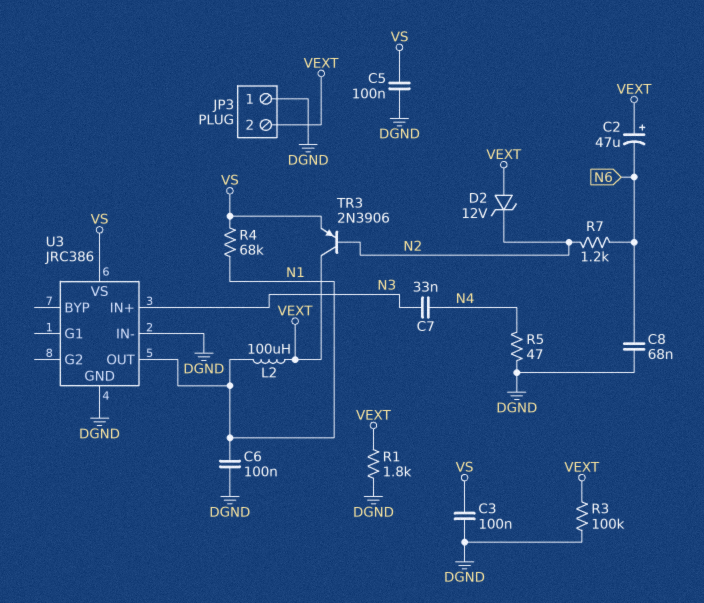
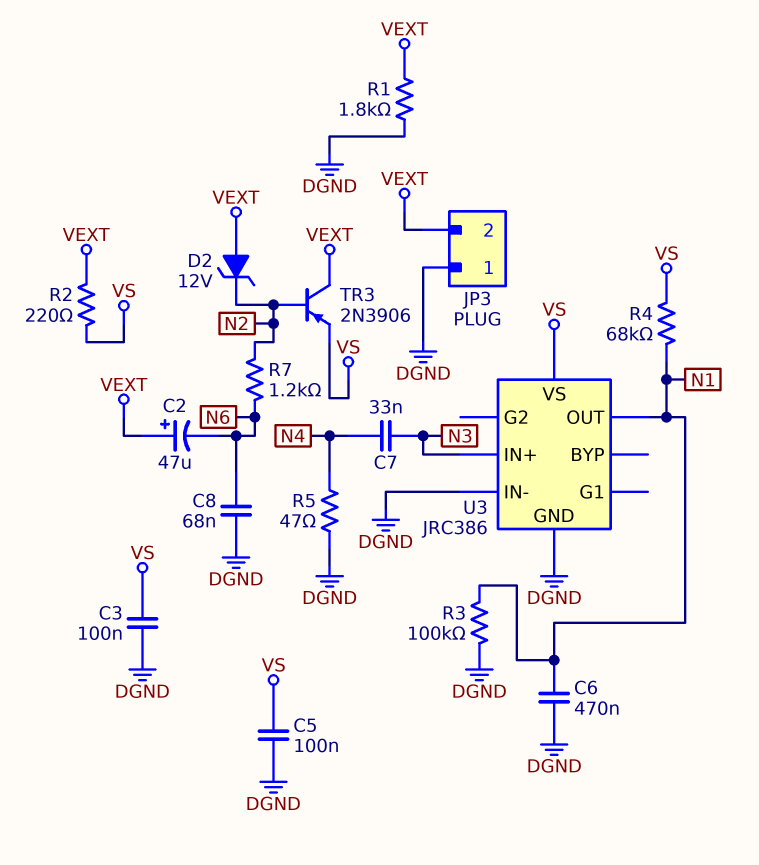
C6: 100nF (DGND, N1) -> 470nF (DGND, N1)
L2: 100uH (N1, VEXT) -> none
R2: none -> 220 (VEXT, VS)
R3: 100k (DGND, VEXT) -> 100k (DGND, N1)

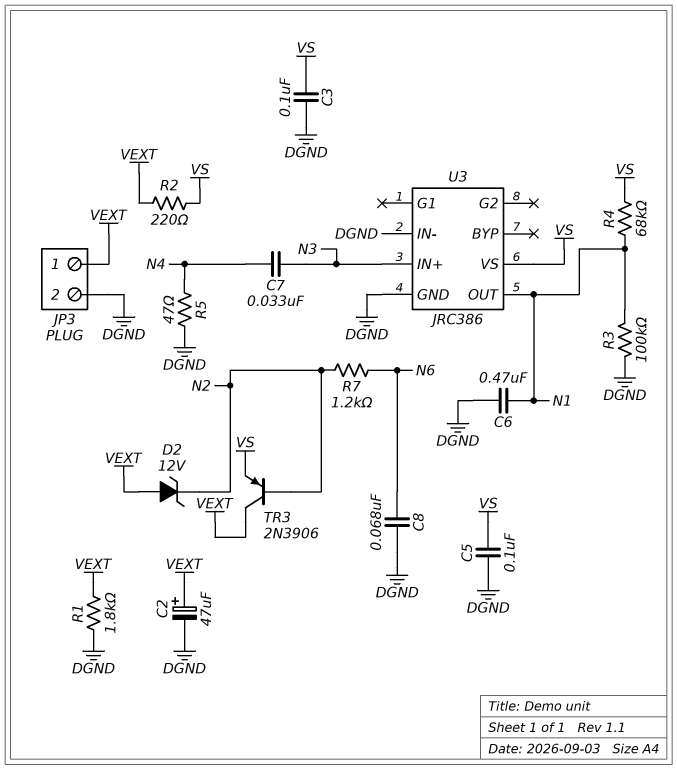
C2: 47uF (plus VEXT, minus N6) -> 47uF (plus VEXT, minus DGND)
JP3 pin 1: DGND -> VEXT
JP3 pin 2: VEXT -> DGND

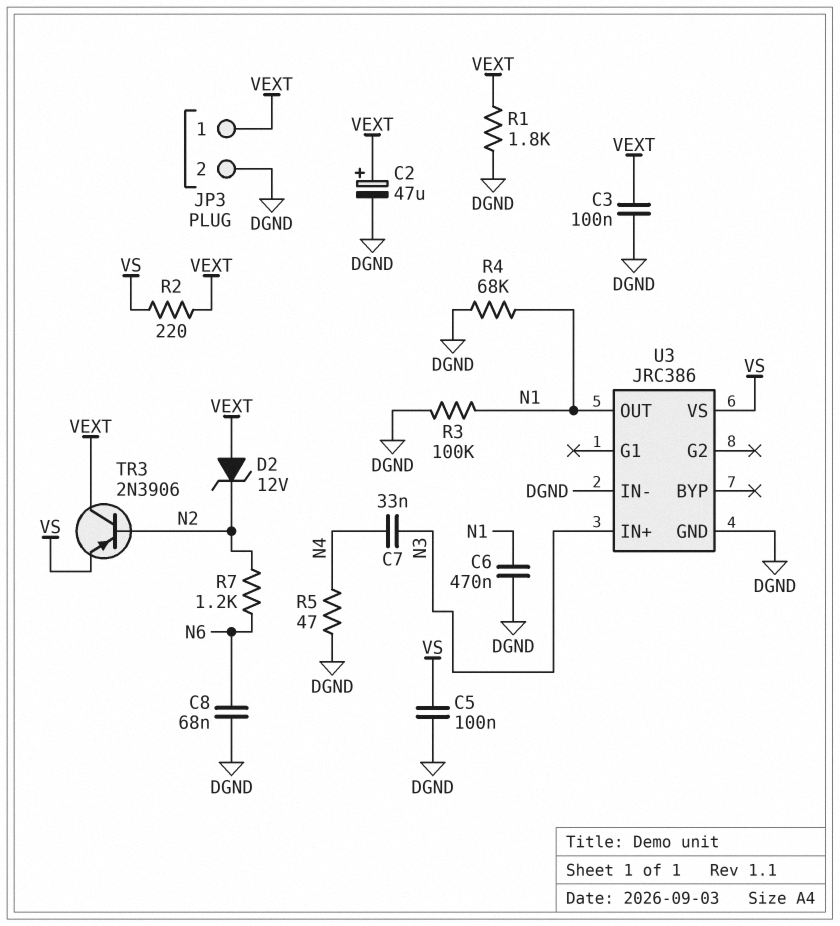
C3: 100nF (DGND, VS) -> 100nF (DGND, VEXT)
R4: 68k (N1, VS) -> 68k (DGND, N1)

